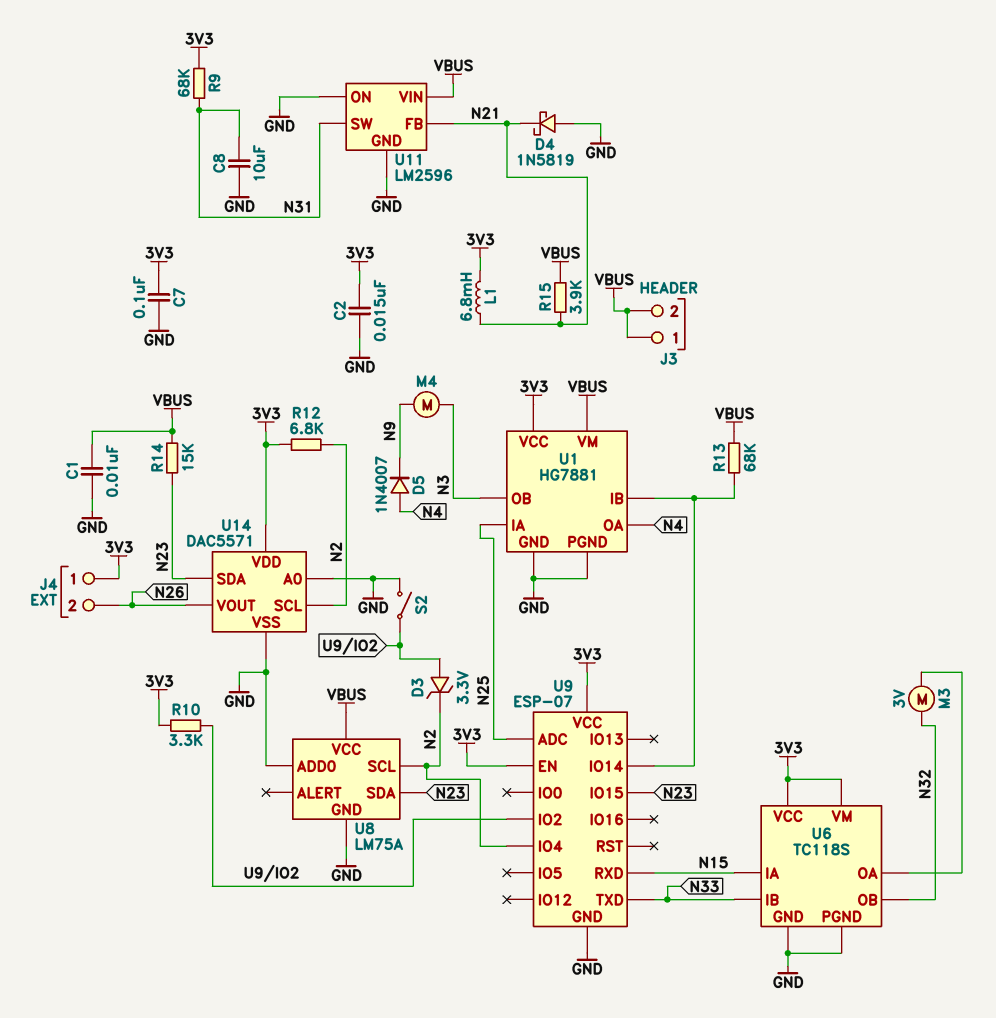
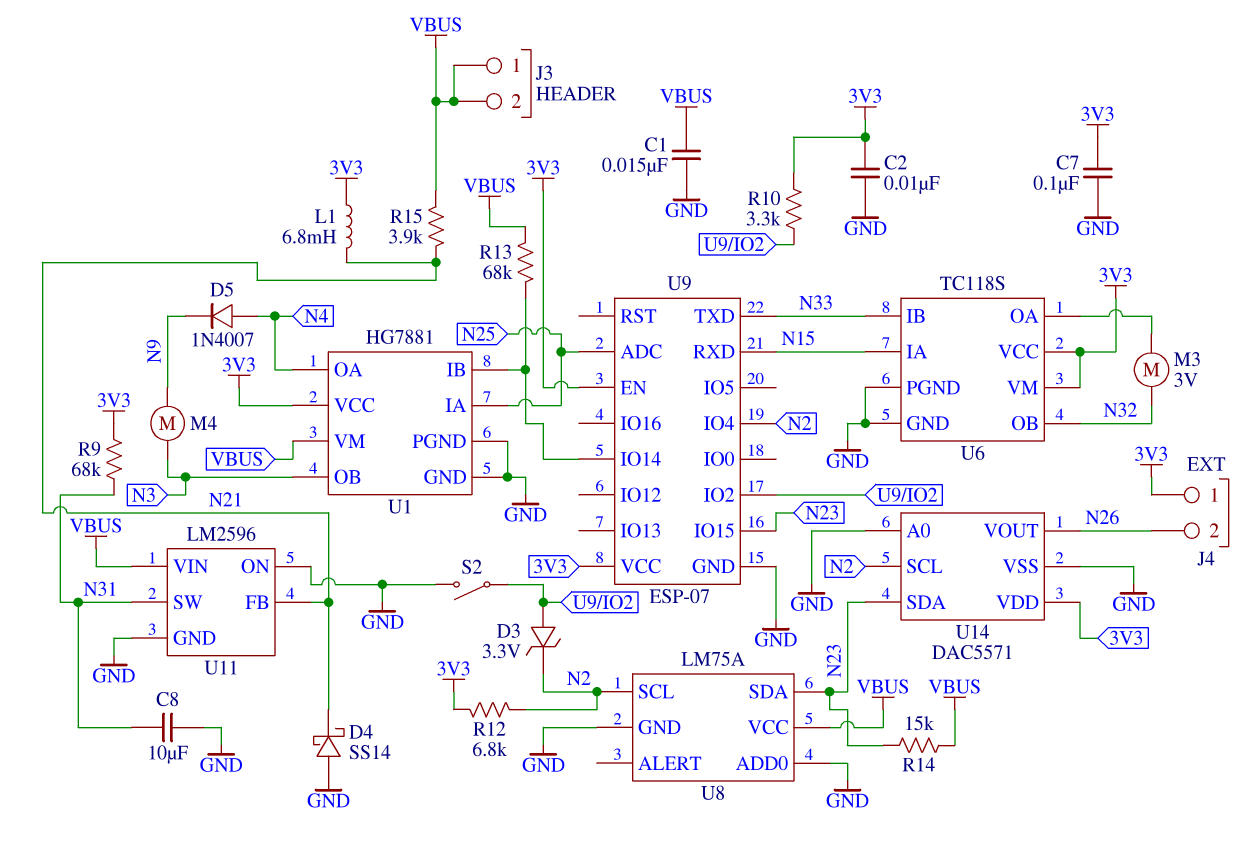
C1: 10nF (GND, VBUS) -> 15nF (GND, VBUS)
C2: 15nF (3V3, GND) -> 10nF (3V3, GND)
D4: schottky 1N5819 (A GND, K N21) -> schottky SS14 (A GND, K N21)

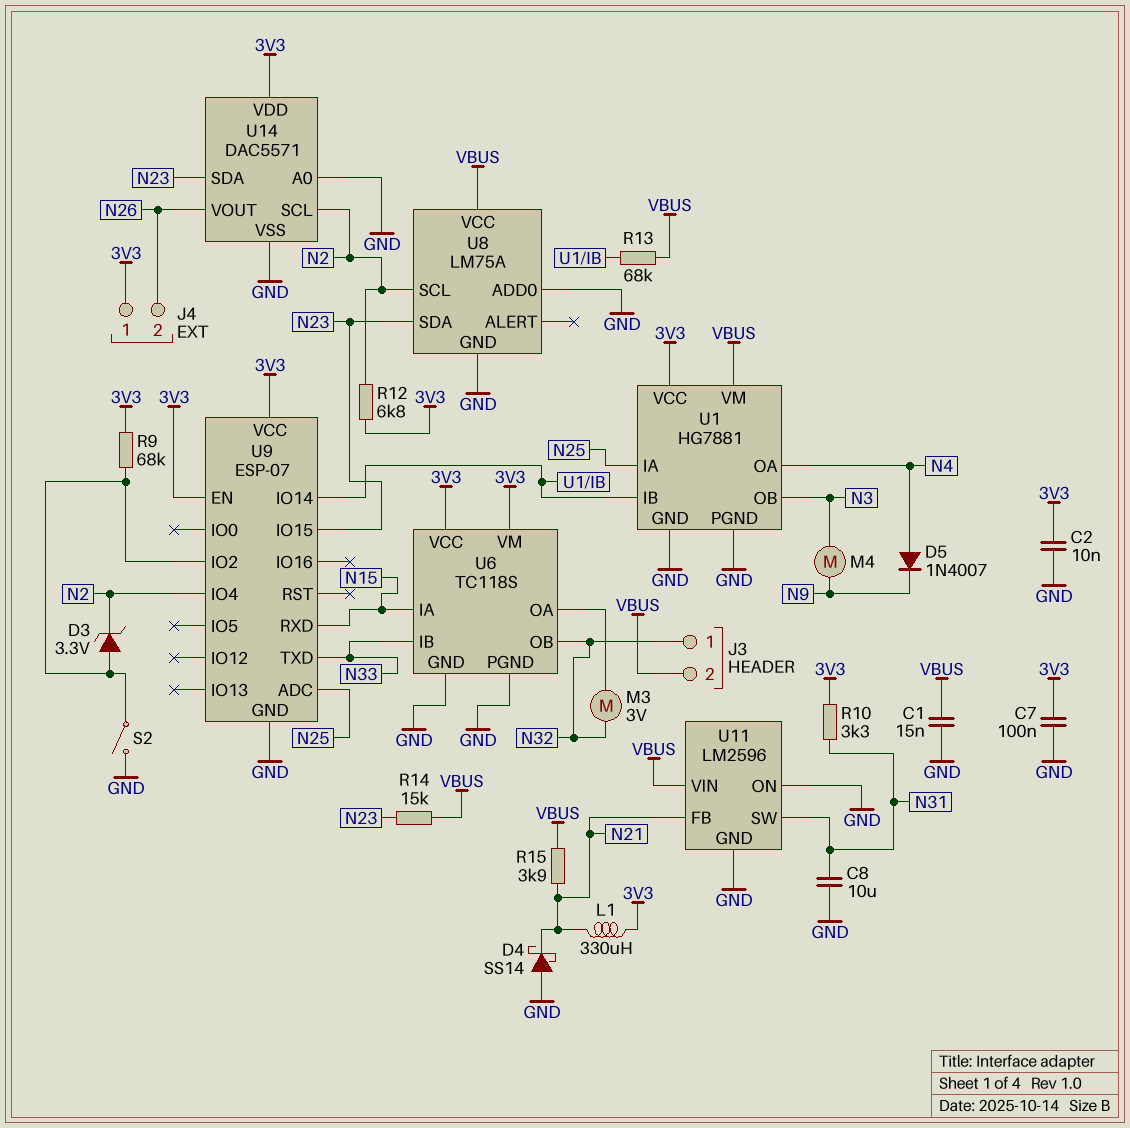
J3 pin 1: VBUS -> N32
L1: 6.8mH (3V3, N21) -> 330uH (3V3, N21)
R9: 68k (3V3, N31) -> 68k (3V3, U9/IO2)
R10: 3.3k (3V3, U9/IO2) -> 3.3k (3V3, N31)

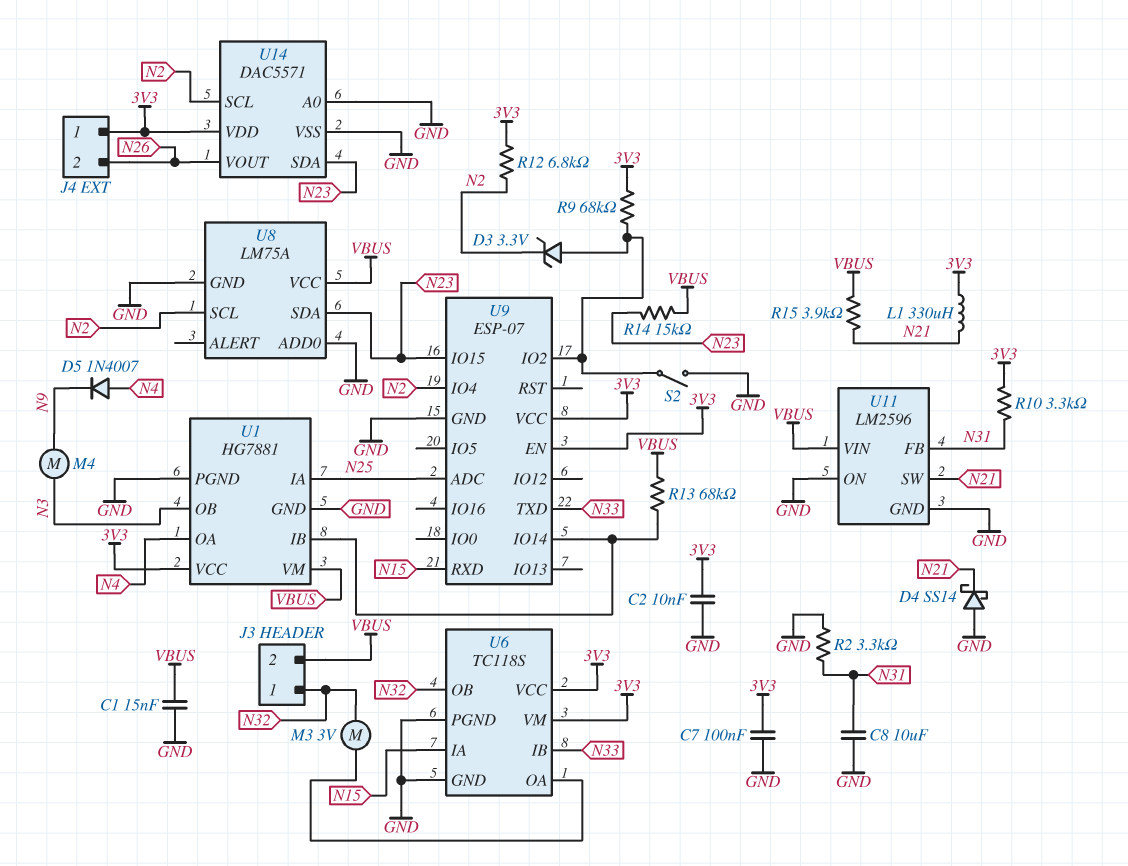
R2: none -> 3.3k (GND, N31)
U11 pin FB: N21 -> N31
U11 pin SW: N31 -> N21

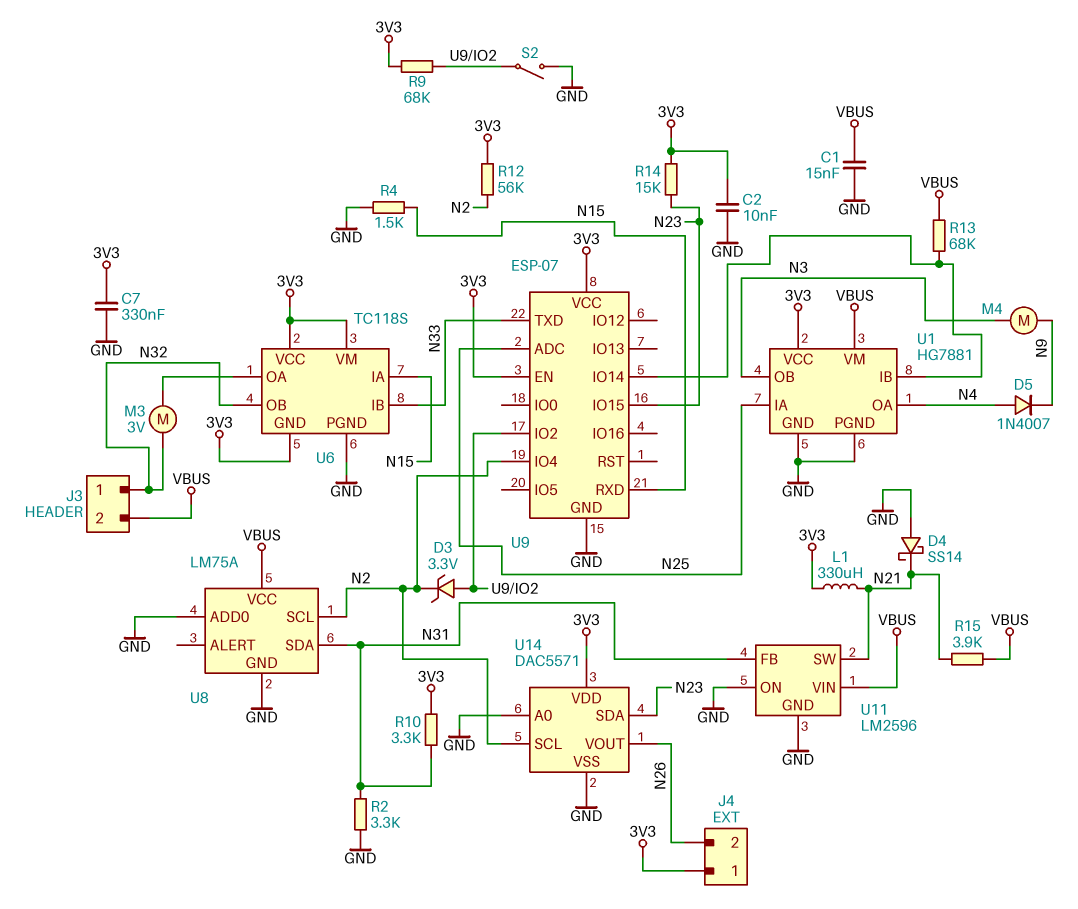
C7: 100nF (3V3, GND) -> 330nF (3V3, GND)
C8: 10uF (GND, N31) -> none
R4: none -> 1.5k (GND, N15)
R12: 6.8k (3V3, N2) -> 56k (3V3, N2)
R14: 15k (N23, VBUS) -> 15k (3V3, N23)
U6 pin GND: GND -> 3V3
U8 pin SDA: N23 -> N31

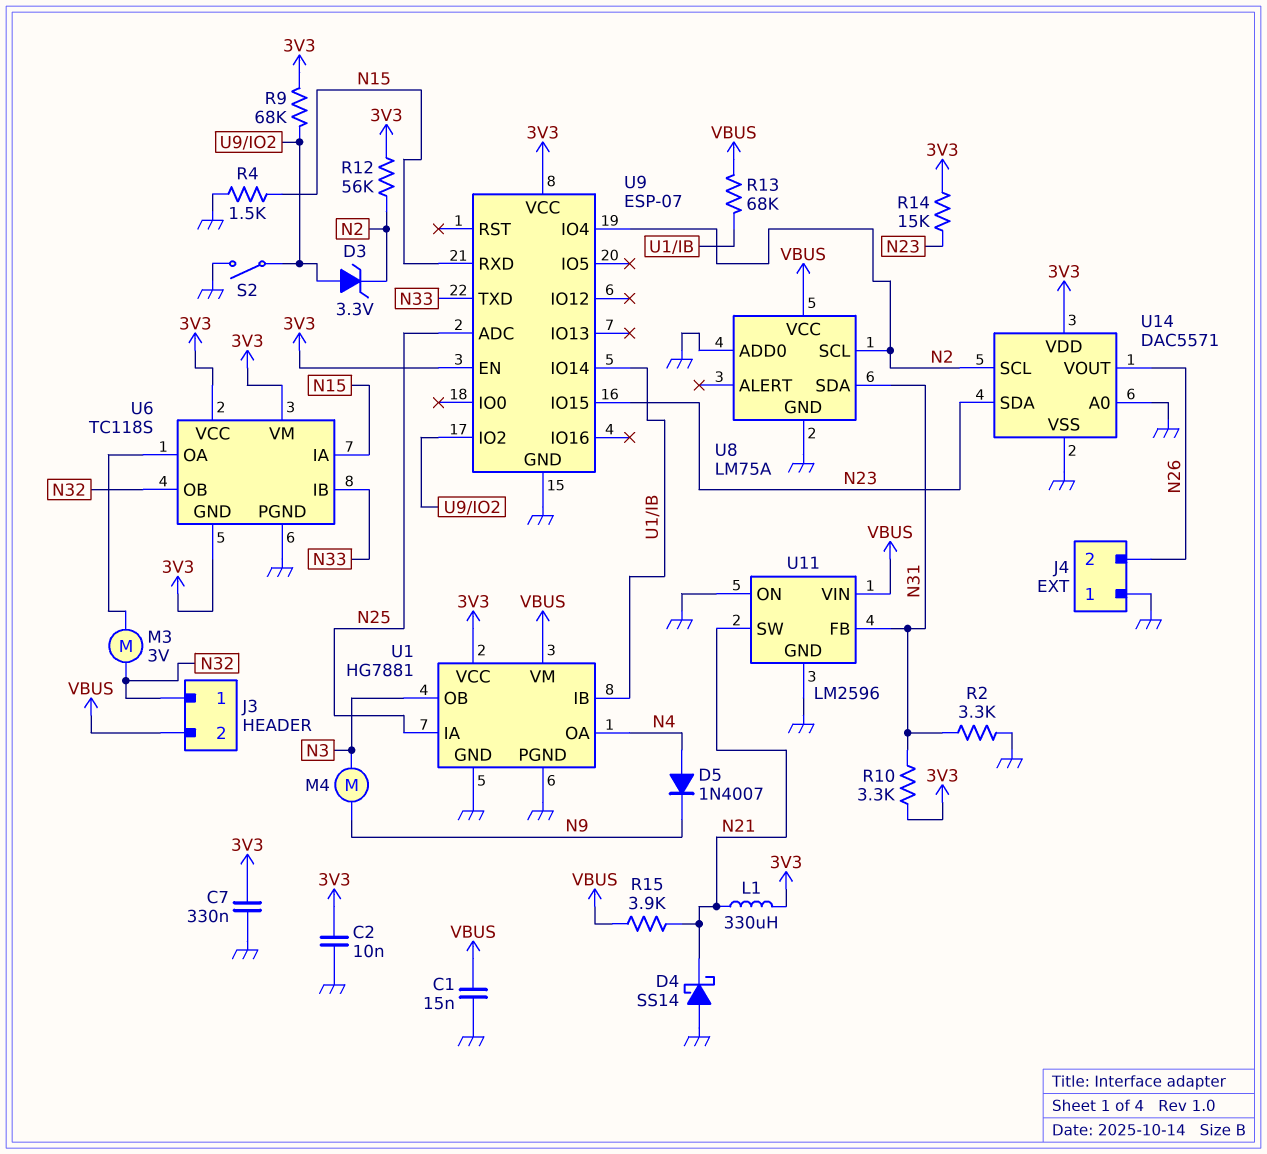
J4 pin 1: 3V3 -> GND

